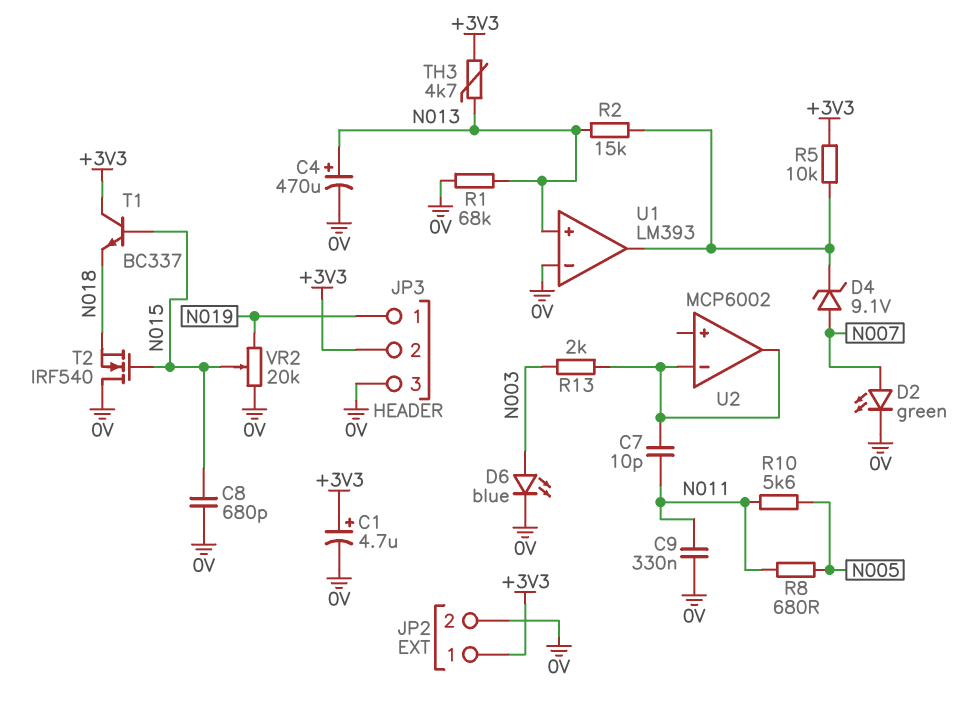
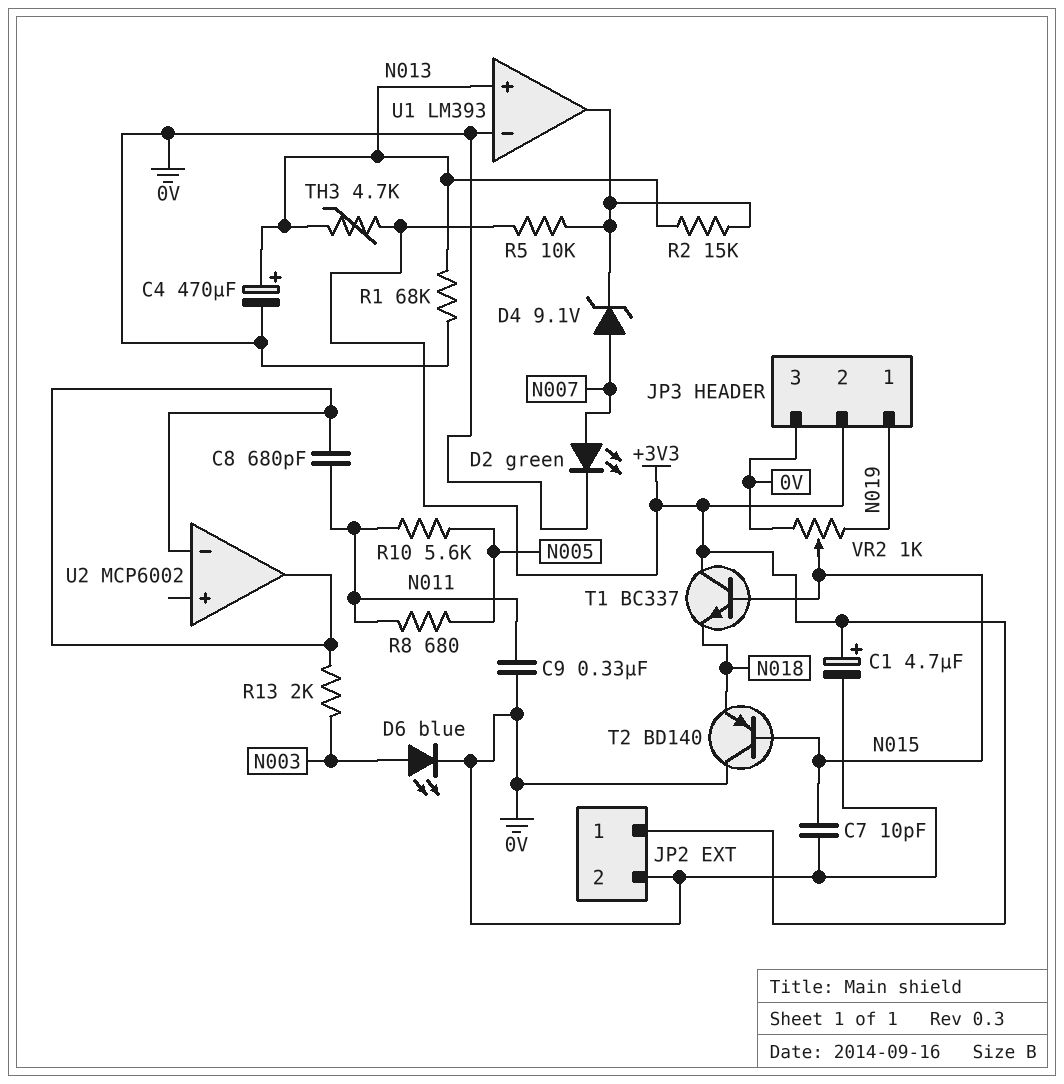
C7: 10pF (N011, U2/in-) -> 10pF (0V, N015)
C8: 680pF (0V, N015) -> 680pF (N011, U2/in-)
T2: NMOS IRF540 (G N015, D 0V, S N018) -> PNP BD140 (B N015, C 0V, E N018)
VR2: 20k (0V, N019, wiper N015) -> 1k (0V, N019, wiper N015)

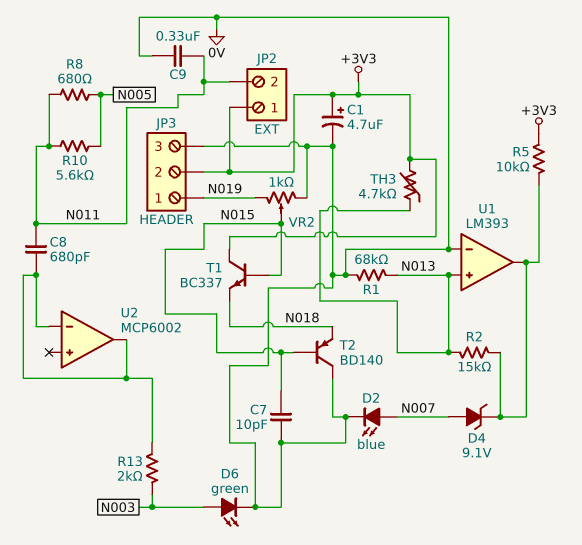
C4: 470uF (plus N013, minus 0V) -> none
D2: LED green (A N007, K 0V) -> LED blue (A N007, K 0V)
D6: LED blue (A N003, K 0V) -> LED green (A N003, K 0V)
JP2 pin 2: 0V -> N011

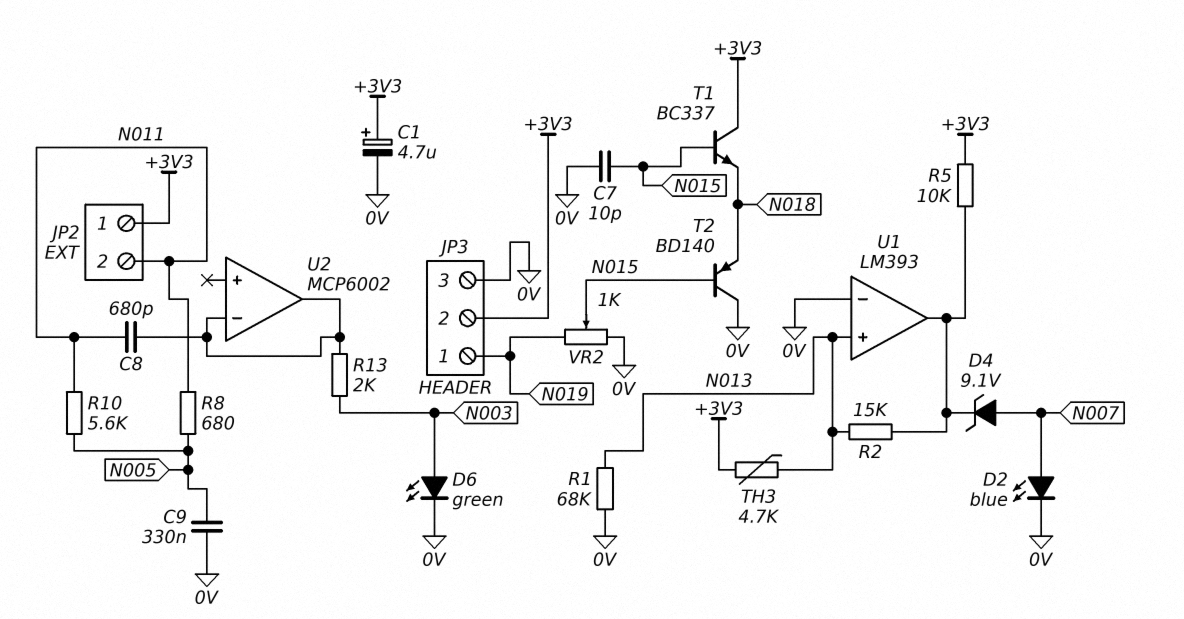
C9: 330nF (0V, N011) -> 330nF (0V, N005)

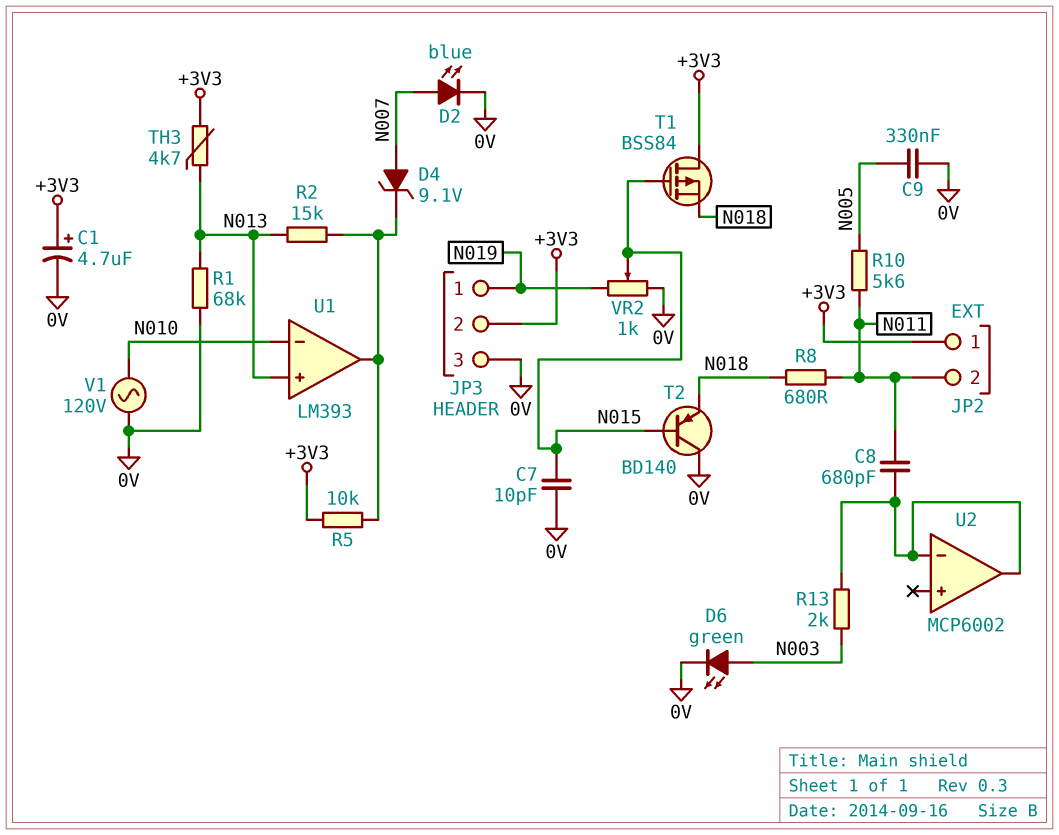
R8: 680 (N005, N011) -> 680 (N011, N018)
T1: NPN BC337 (B N015, C +3V3, E N018) -> PMOS BSS84 (G N015, D +3V3, S N018)
U1 pin in-: 0V -> N010
V1: none -> AC 120V (0V, N010)

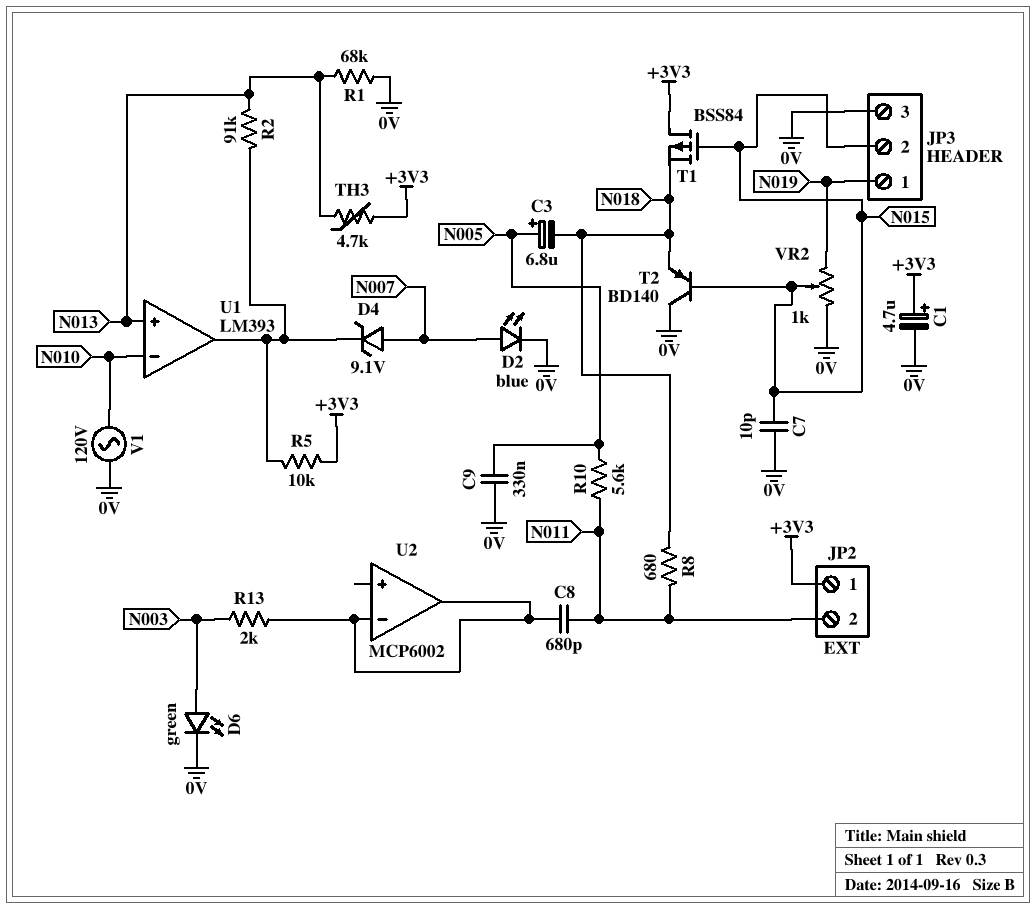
C3: none -> 6.8uF (plus N005, minus N018)
JP3 pin 2: +3V3 -> N015
R2: 15k (N013, U1/out) -> 91k (N013, U1/out)

